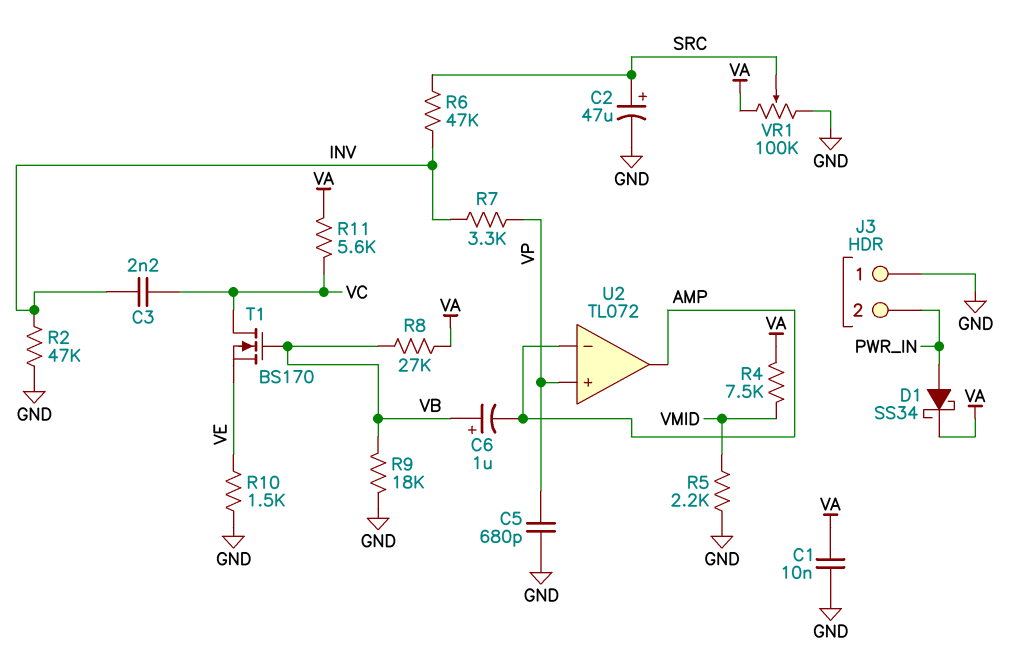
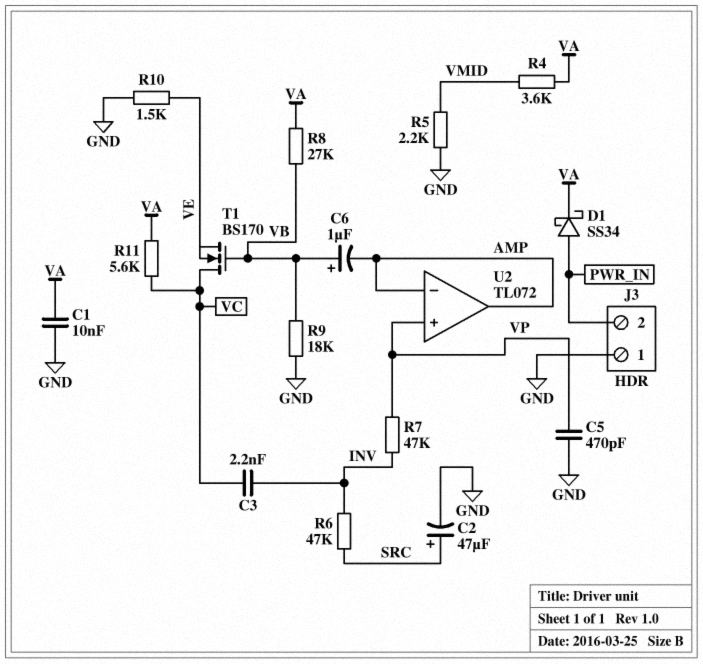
C5: 680pF (GND, VP) -> 470pF (GND, VP)
R2: 47k (GND, INV) -> none
R4: 7.5k (VA, VMID) -> 3.6k (VA, VMID)
R7: 3.3k (INV, VP) -> 47k (INV, VP)
VR1: 100k (GND, VA, wiper SRC) -> none

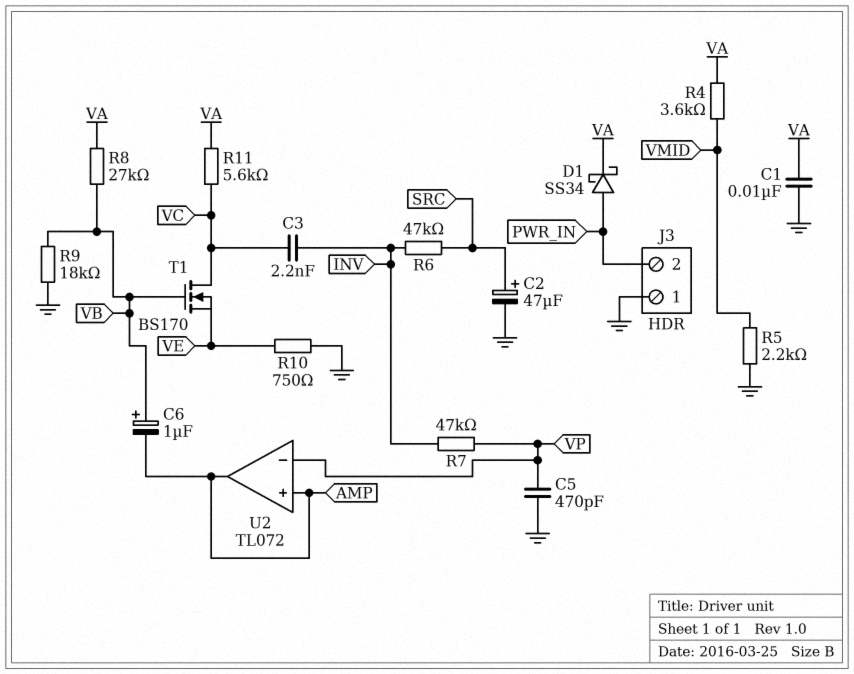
R10: 1.5k (GND, VE) -> 750 (GND, VE)
U2 pin in+: VP -> AMP
U2 pin in-: AMP -> VP

